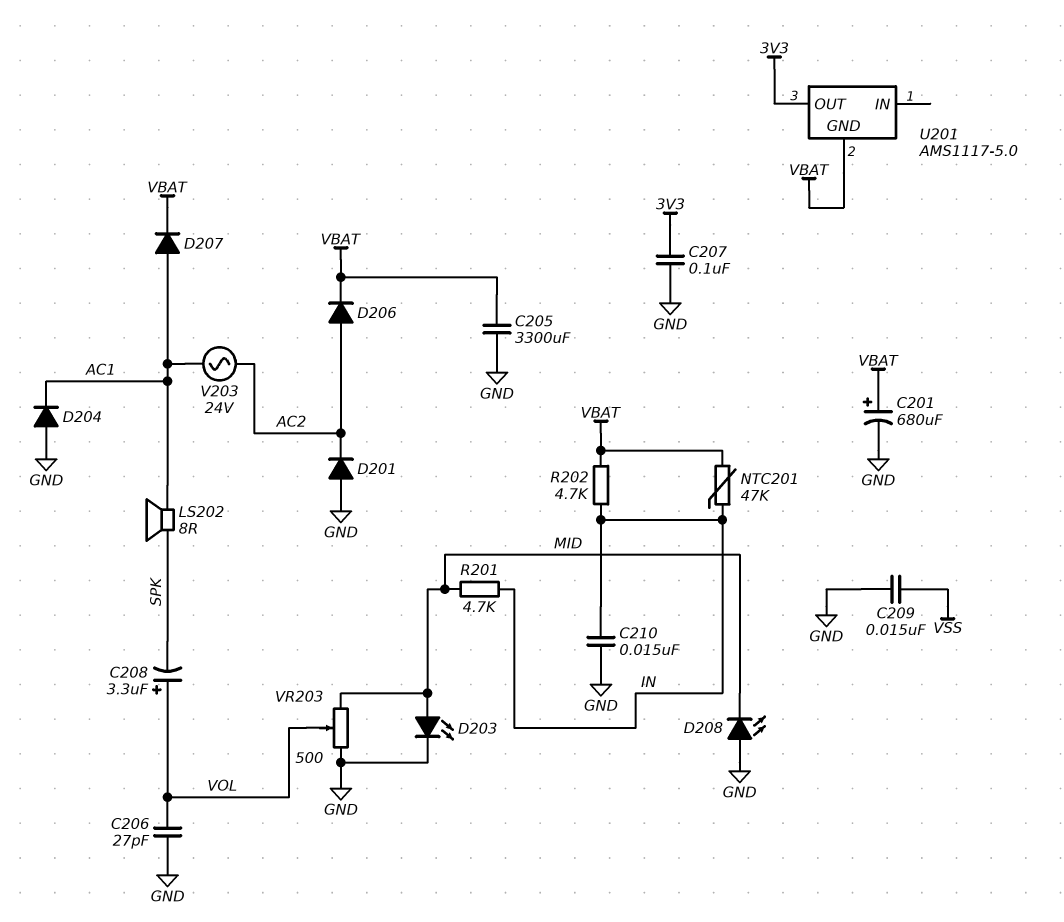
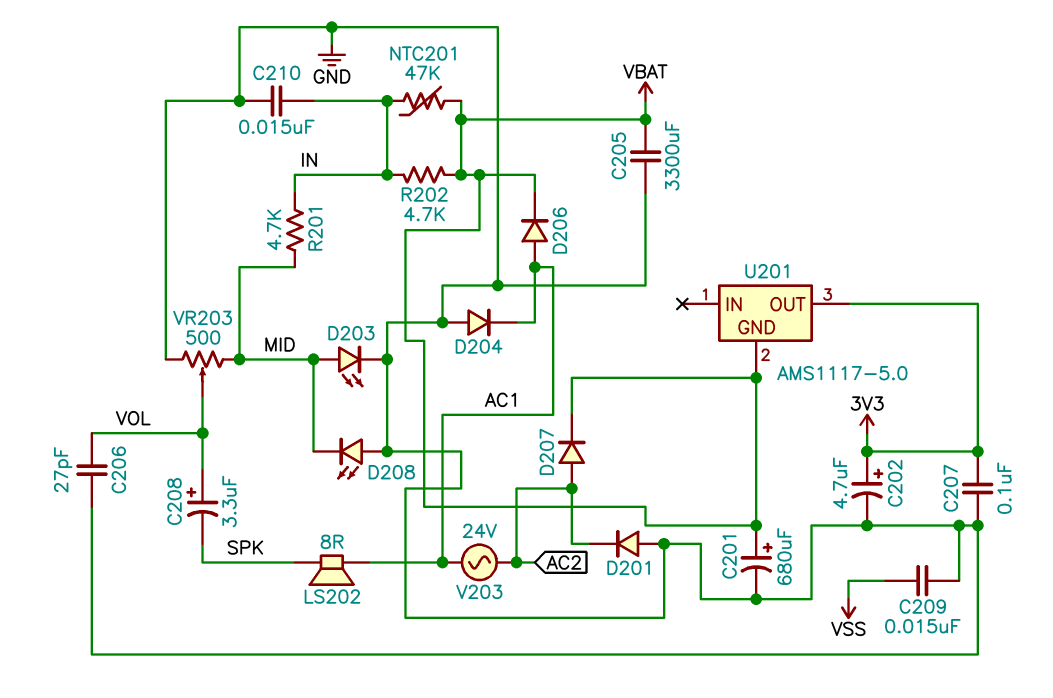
C202: none -> 4.7uF (plus 3V3, minus GND)
D206: diode (A AC2, K VBAT) -> diode (A AC1, K VBAT)
D207: diode (A AC1, K VBAT) -> diode (A AC2, K VBAT)

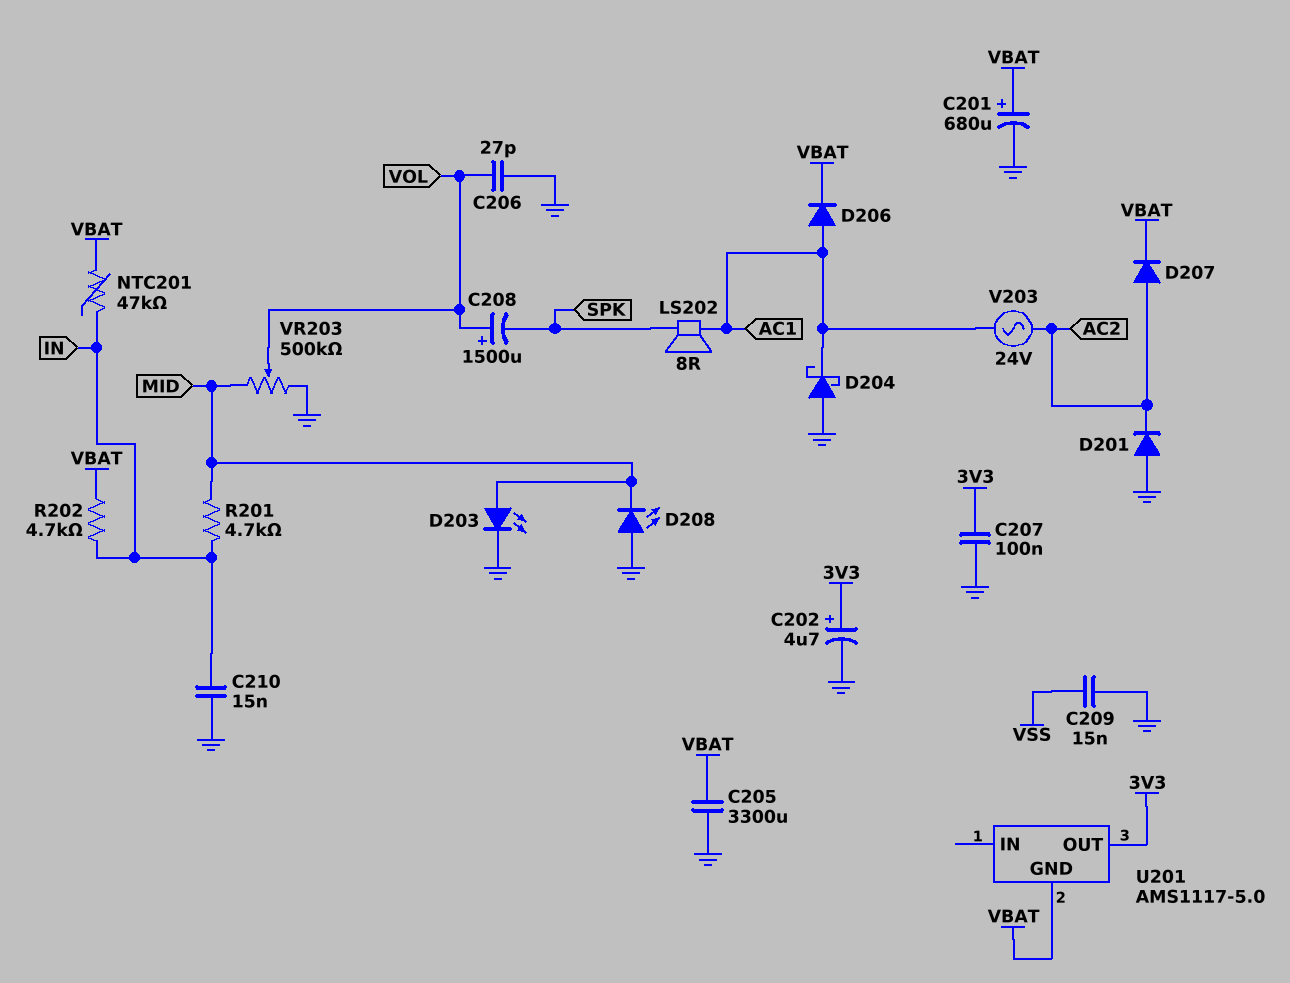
C208: 3.3uF (plus VOL, minus SPK) -> 1500uF (plus VOL, minus SPK)
D204: diode (A GND, K AC1) -> schottky (A GND, K AC1)
VR203: 500 (GND, MID, wiper VOL) -> 500k (GND, MID, wiper VOL)

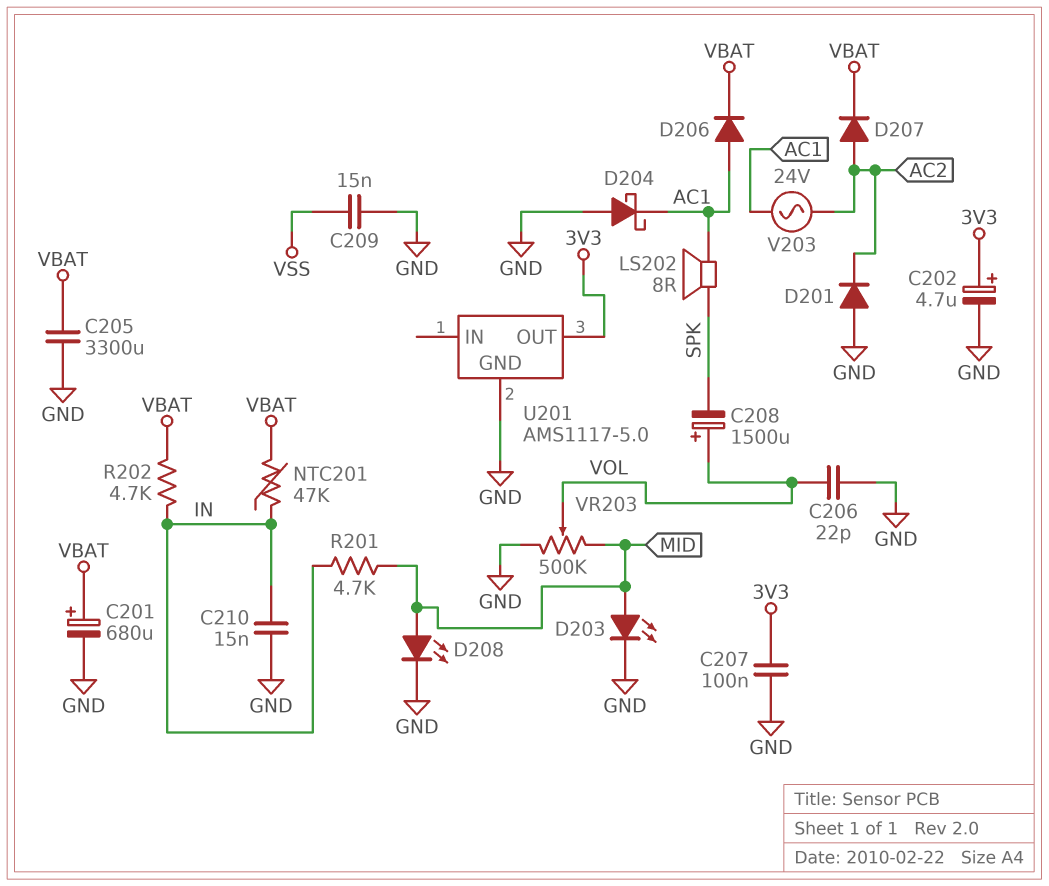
C206: 27pF (GND, VOL) -> 22pF (GND, VOL)
D208: LED (A GND, K MID) -> LED (A MID, K GND)
U201 pin GND: VBAT -> GND

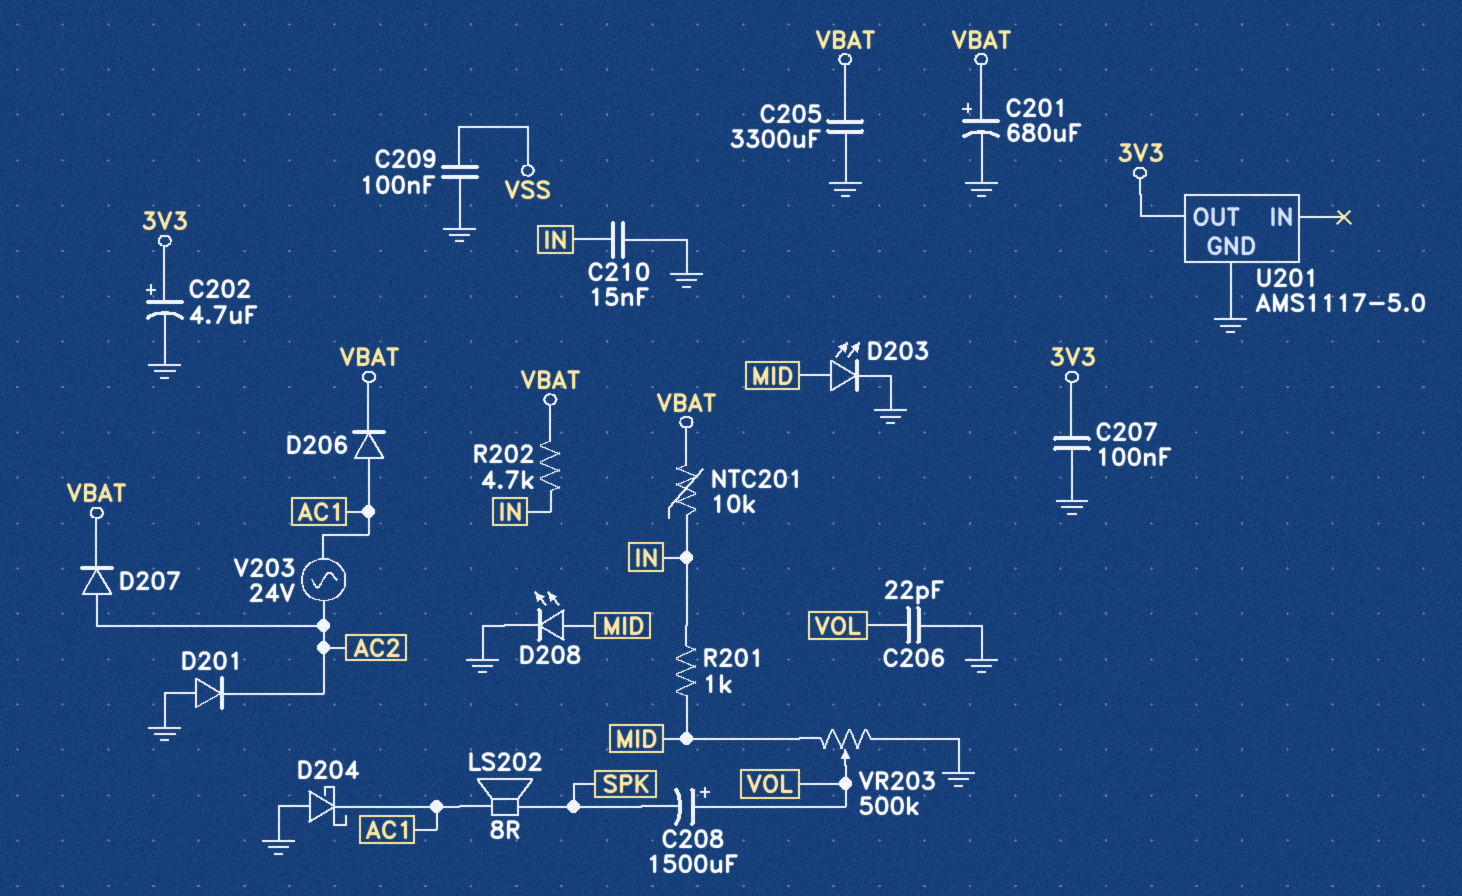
C209: 15nF (GND, VSS) -> 100nF (GND, VSS)
NTC201: 47k (IN, VBAT) -> 10k (IN, VBAT)
R201: 4.7k (IN, MID) -> 1k (IN, MID)

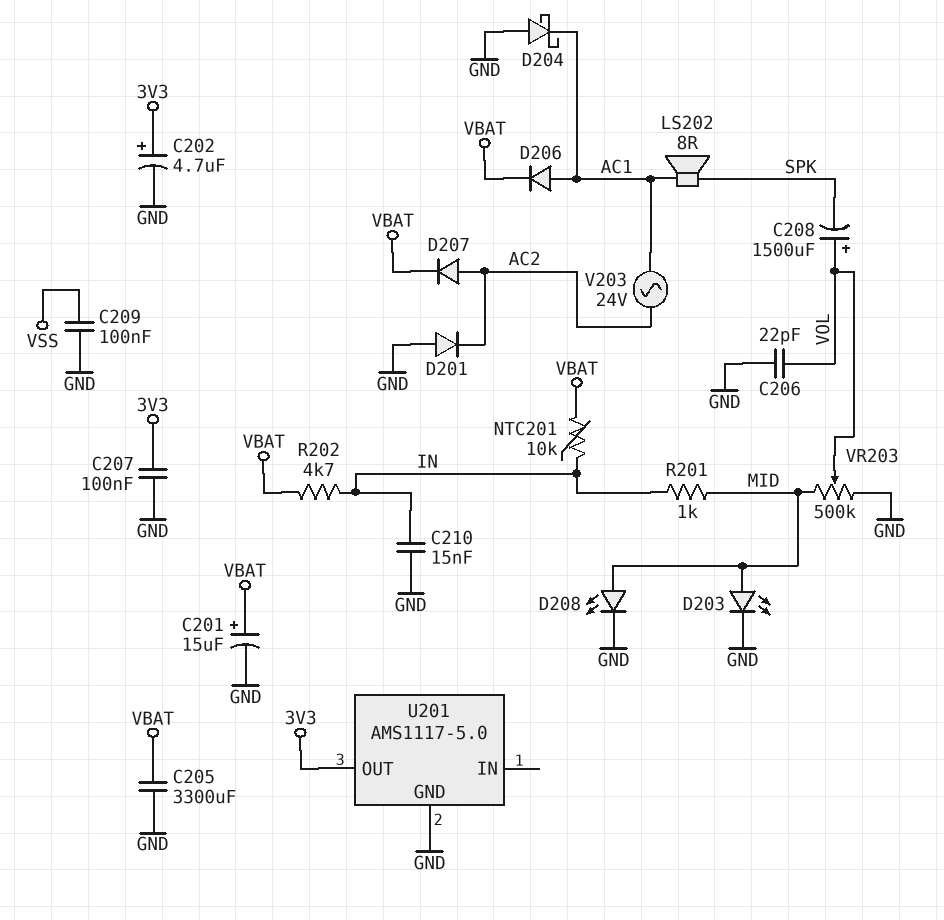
C201: 680uF (plus VBAT, minus GND) -> 15uF (plus VBAT, minus GND)

